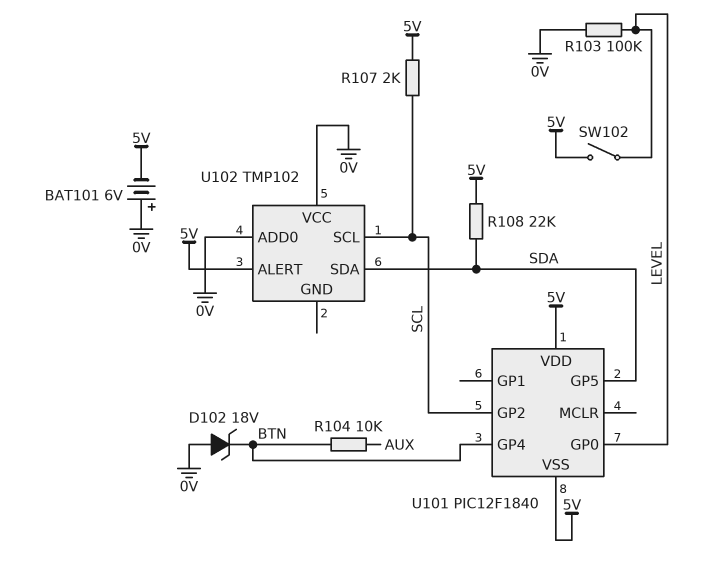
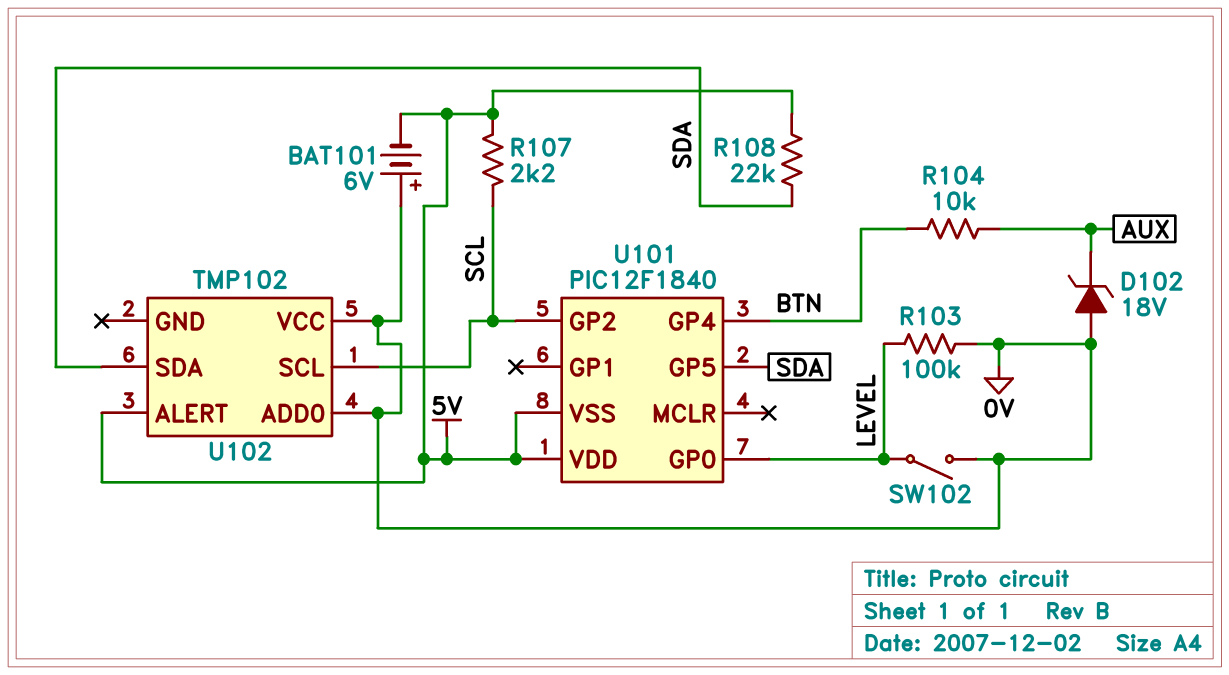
D102: zener 18V (A 0V, K BTN) -> zener 18V (A 0V, K AUX)
R107: 2k (5V, SCL) -> 2.2k (5V, SCL)
SW102: switch (5V, LEVEL) -> switch (0V, LEVEL)

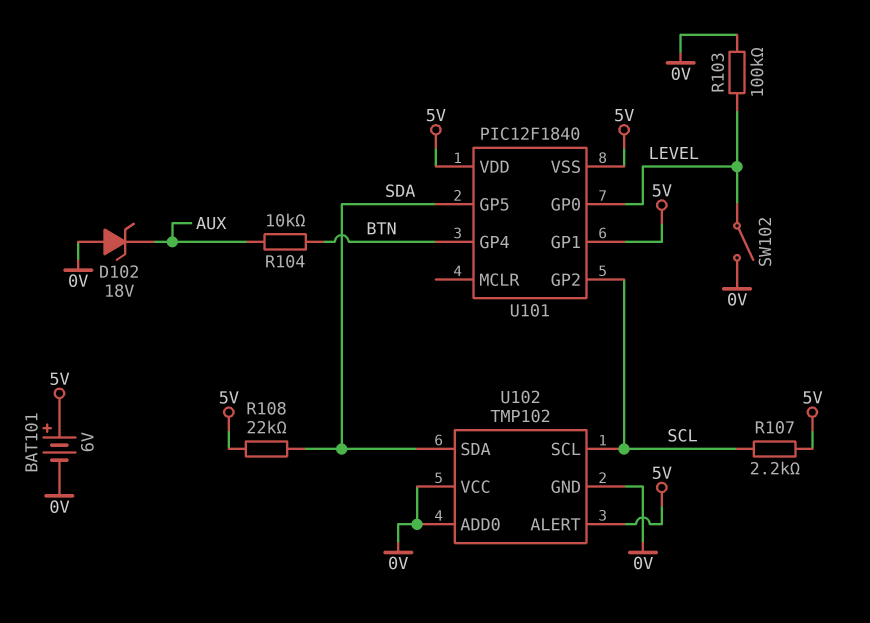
BAT101: 6V (plus 0V, minus 5V) -> 6V (plus 5V, minus 0V)
U101 pin GP1: none -> 5V
U102 pin GND: none -> 0V

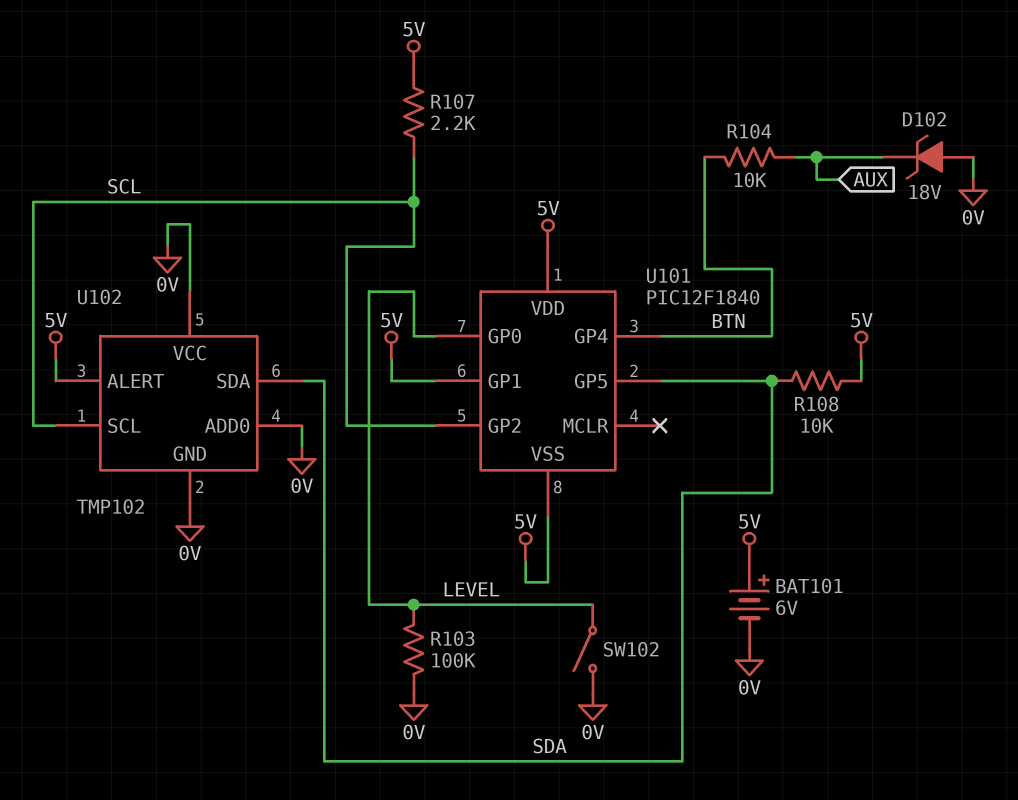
R108: 22k (5V, SDA) -> 10k (5V, SDA)

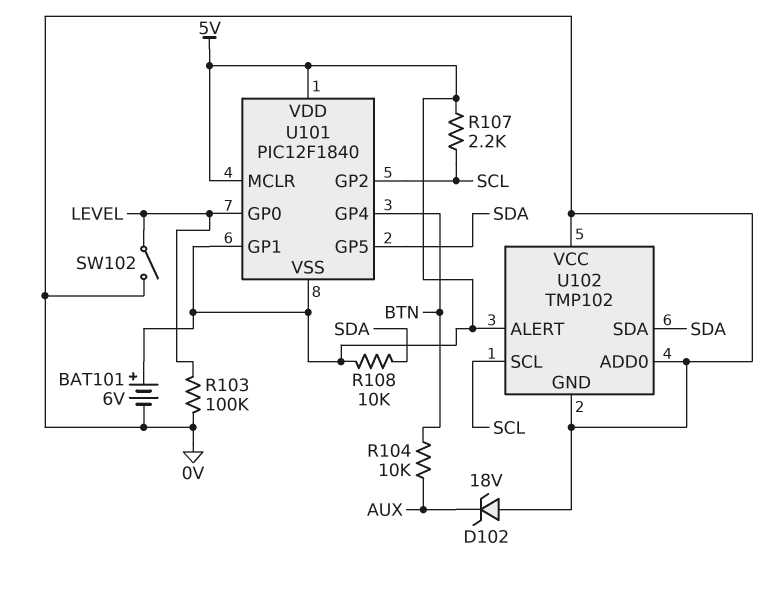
U101 pin MCLR: none -> 5V

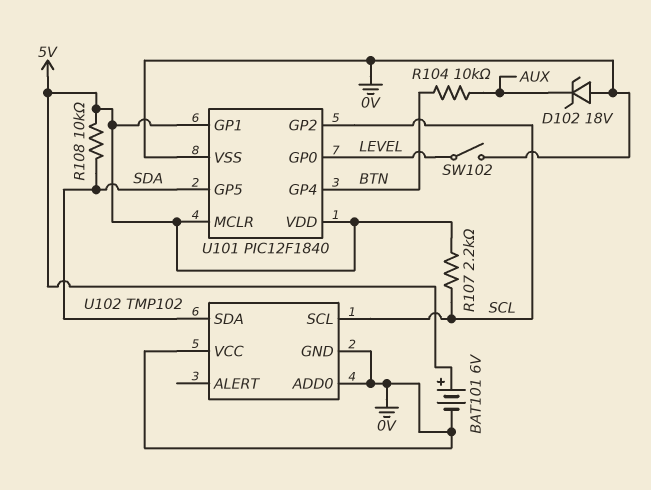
R103: 100k (0V, LEVEL) -> none
U101 pin VSS: 5V -> 0V
U102 pin ALERT: 5V -> none

